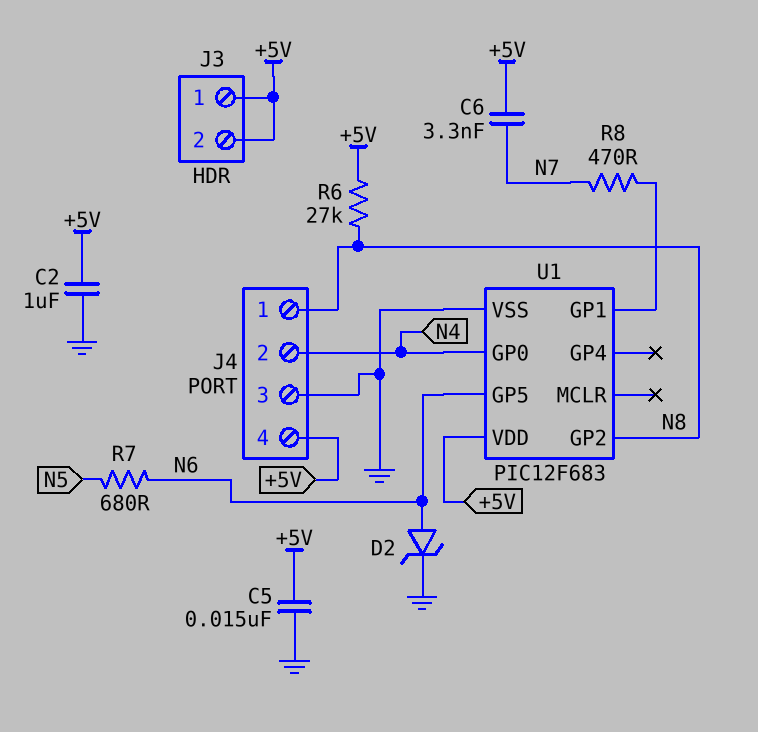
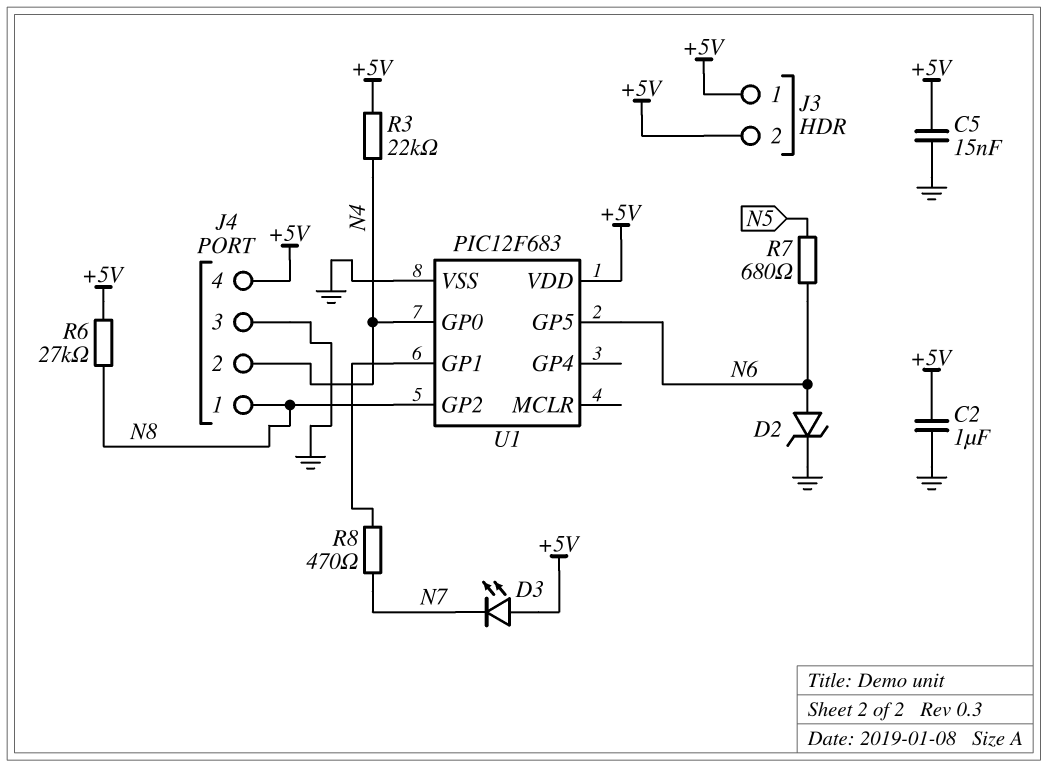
C6: 3.3nF (+5V, N7) -> none
D3: none -> LED (A +5V, K N7)
R3: none -> 22k (+5V, N4)

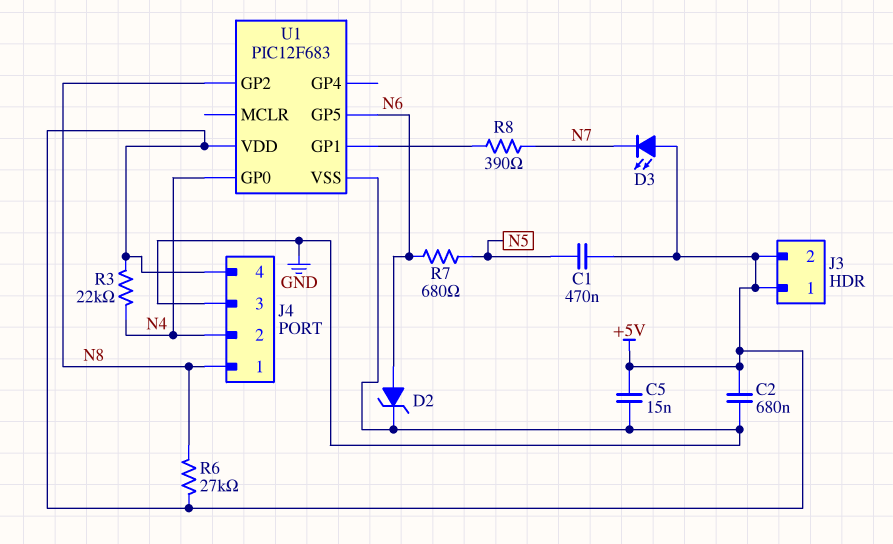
C1: none -> 470nF (+5V, N5)
C2: 1uF (+5V, GND) -> 680nF (+5V, GND)
R8: 470 (N7, U1/GP1) -> 390 (N7, U1/GP1)

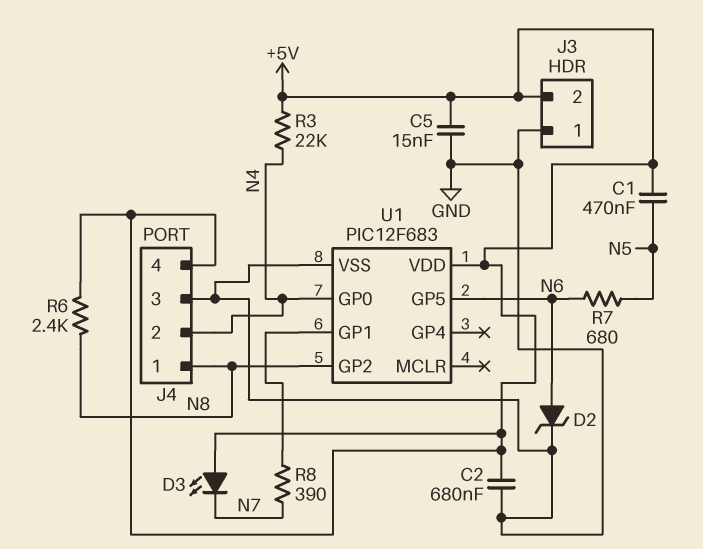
J3 pin 1: +5V -> GND
R6: 27k (+5V, N8) -> 2.4k (+5V, N8)

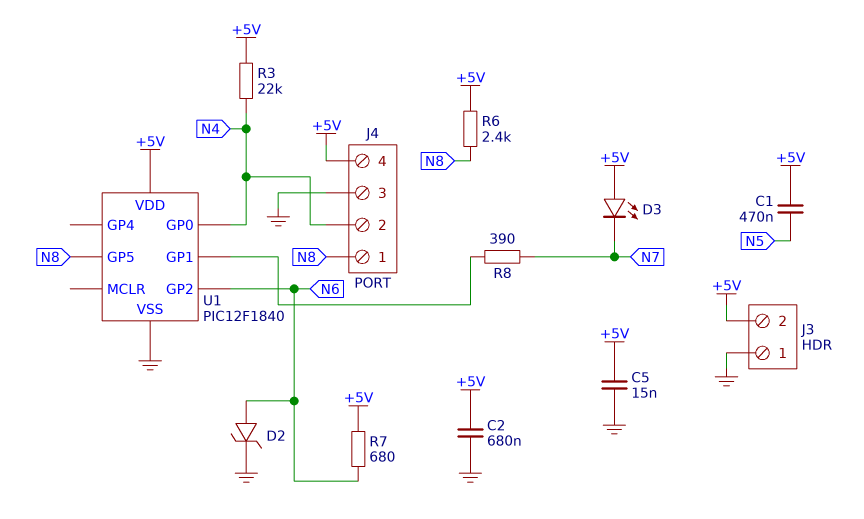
R7: 680 (N5, N6) -> 680 (+5V, N6)
U1: PIC12F683 -> PIC12F1840
U1 pin GP2: N8 -> N6
U1 pin GP5: N6 -> N8

